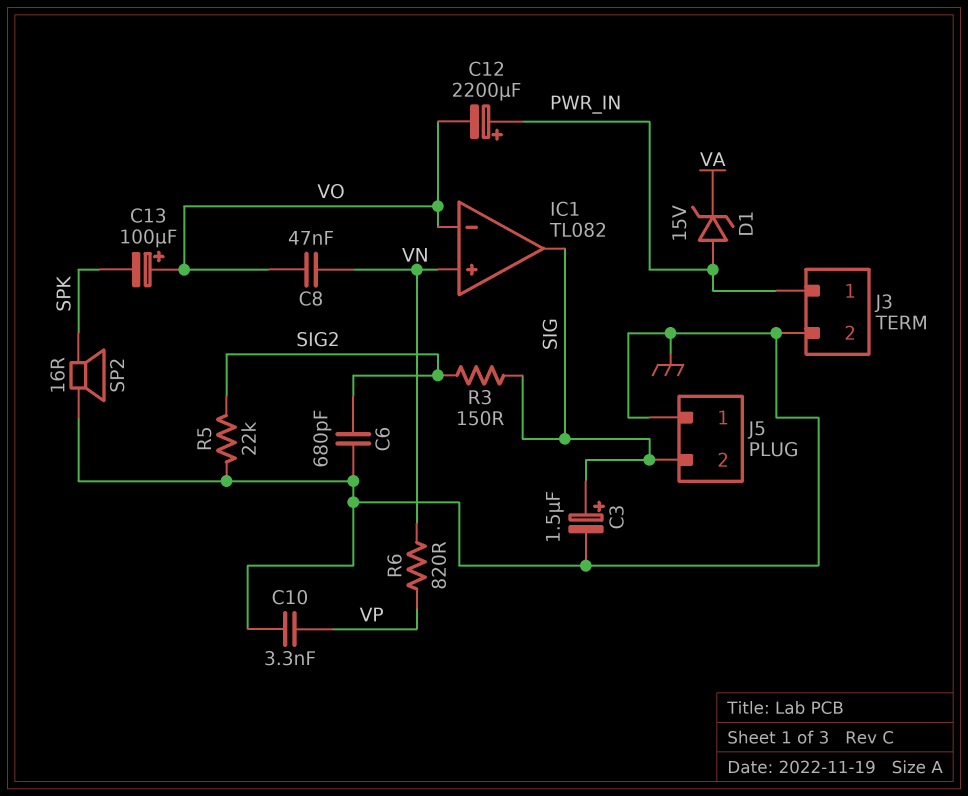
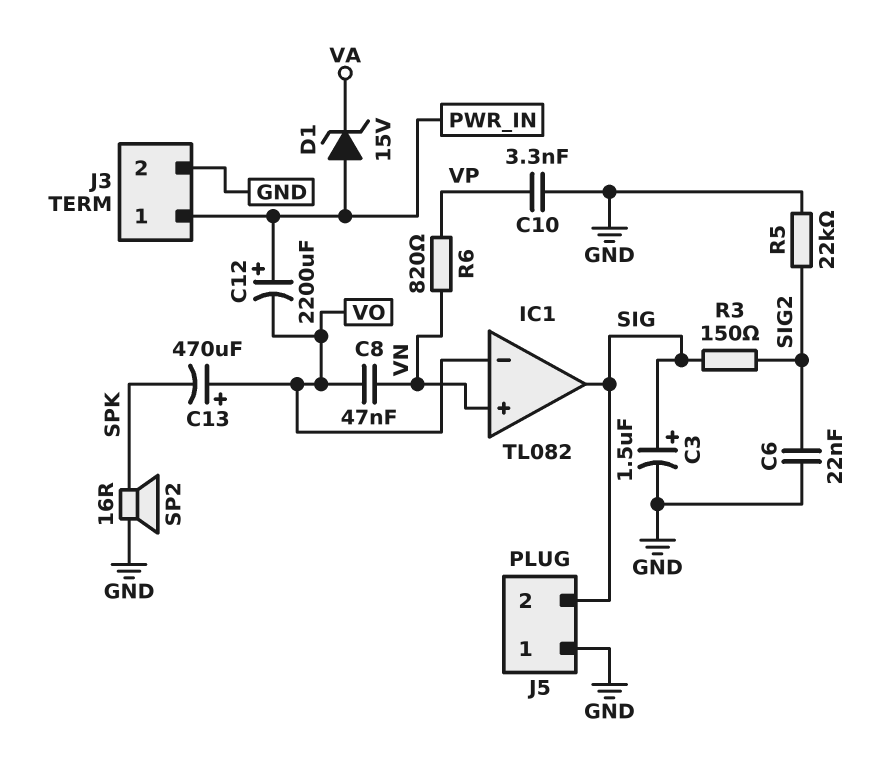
C6: 680pF (GND, SIG2) -> 22nF (GND, SIG2)
C13: 100uF (plus VO, minus SPK) -> 470uF (plus VO, minus SPK)

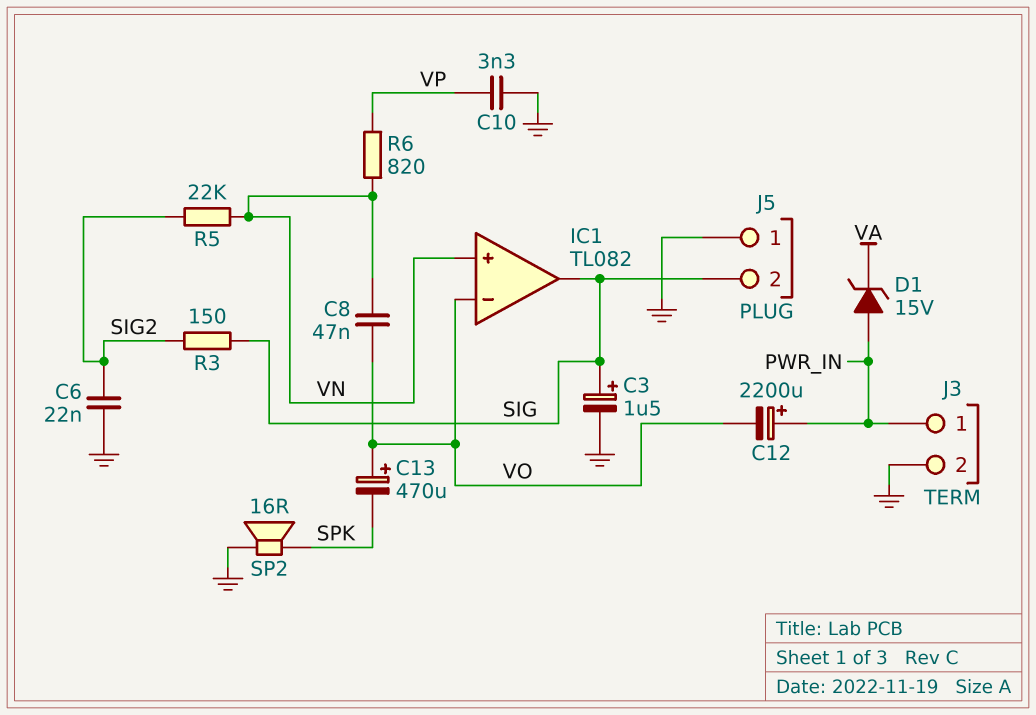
R5: 22k (GND, SIG2) -> 22k (SIG2, VN)

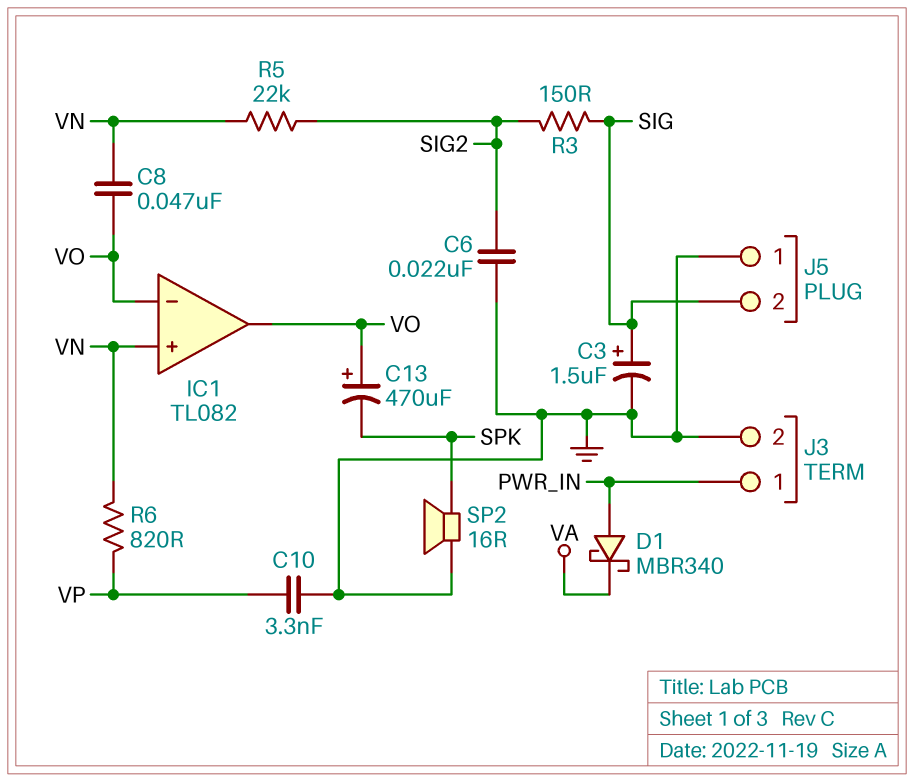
C12: 2200uF (plus PWR_IN, minus VO) -> none
D1: zener 15V (A PWR_IN, K VA) -> schottky MBR340 (A PWR_IN, K VA)
IC1 pin out: SIG -> VO

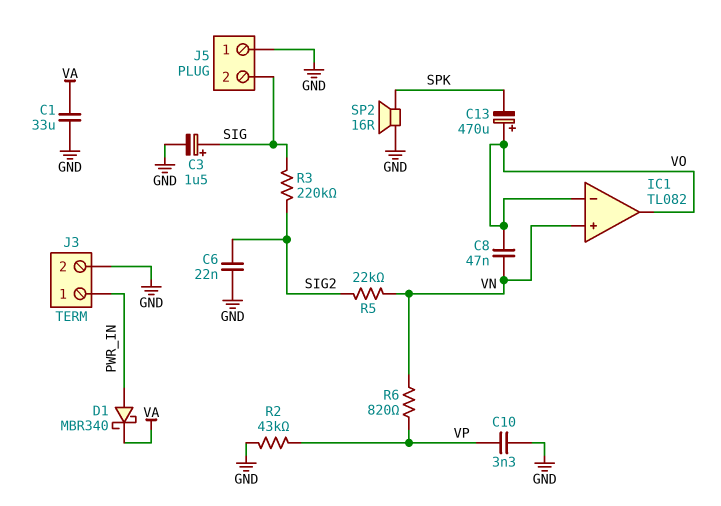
C1: none -> 33uF (GND, VA)
R2: none -> 43k (GND, VP)
R3: 150 (SIG, SIG2) -> 220k (SIG, SIG2)

